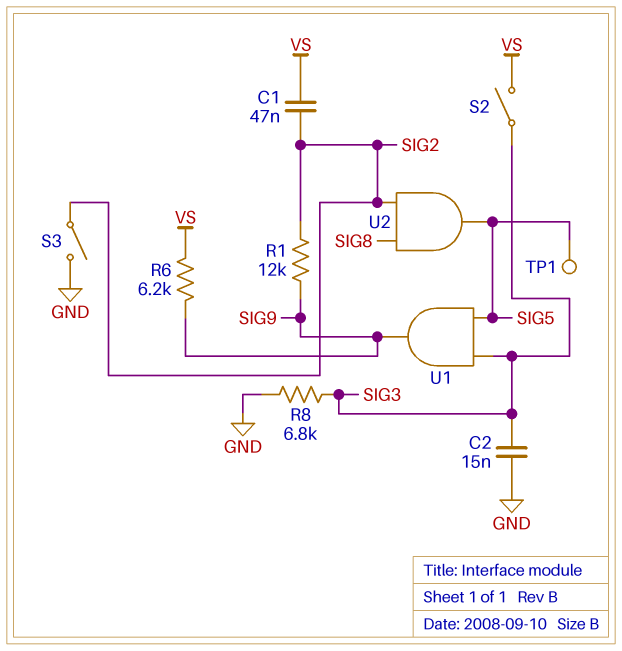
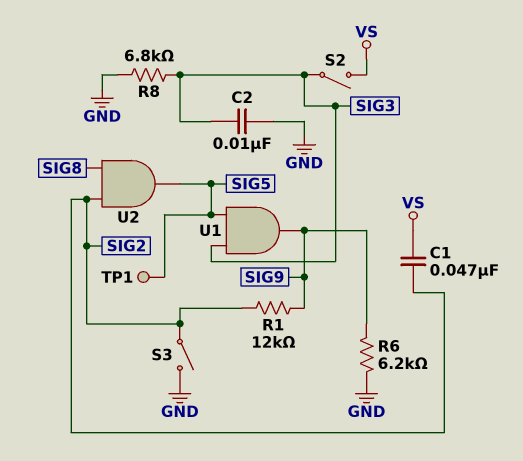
C2: 15nF (GND, SIG3) -> 10nF (GND, SIG3)
R6: 6.2k (SIG9, VS) -> 6.2k (GND, SIG9)

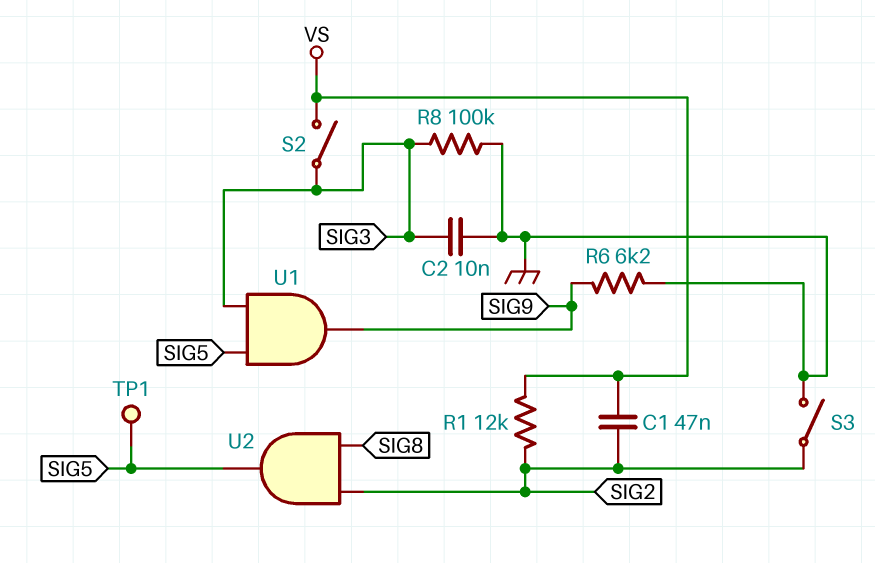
R1: 12k (SIG2, SIG9) -> 12k (SIG2, VS)
R8: 6.8k (GND, SIG3) -> 100k (GND, SIG3)

